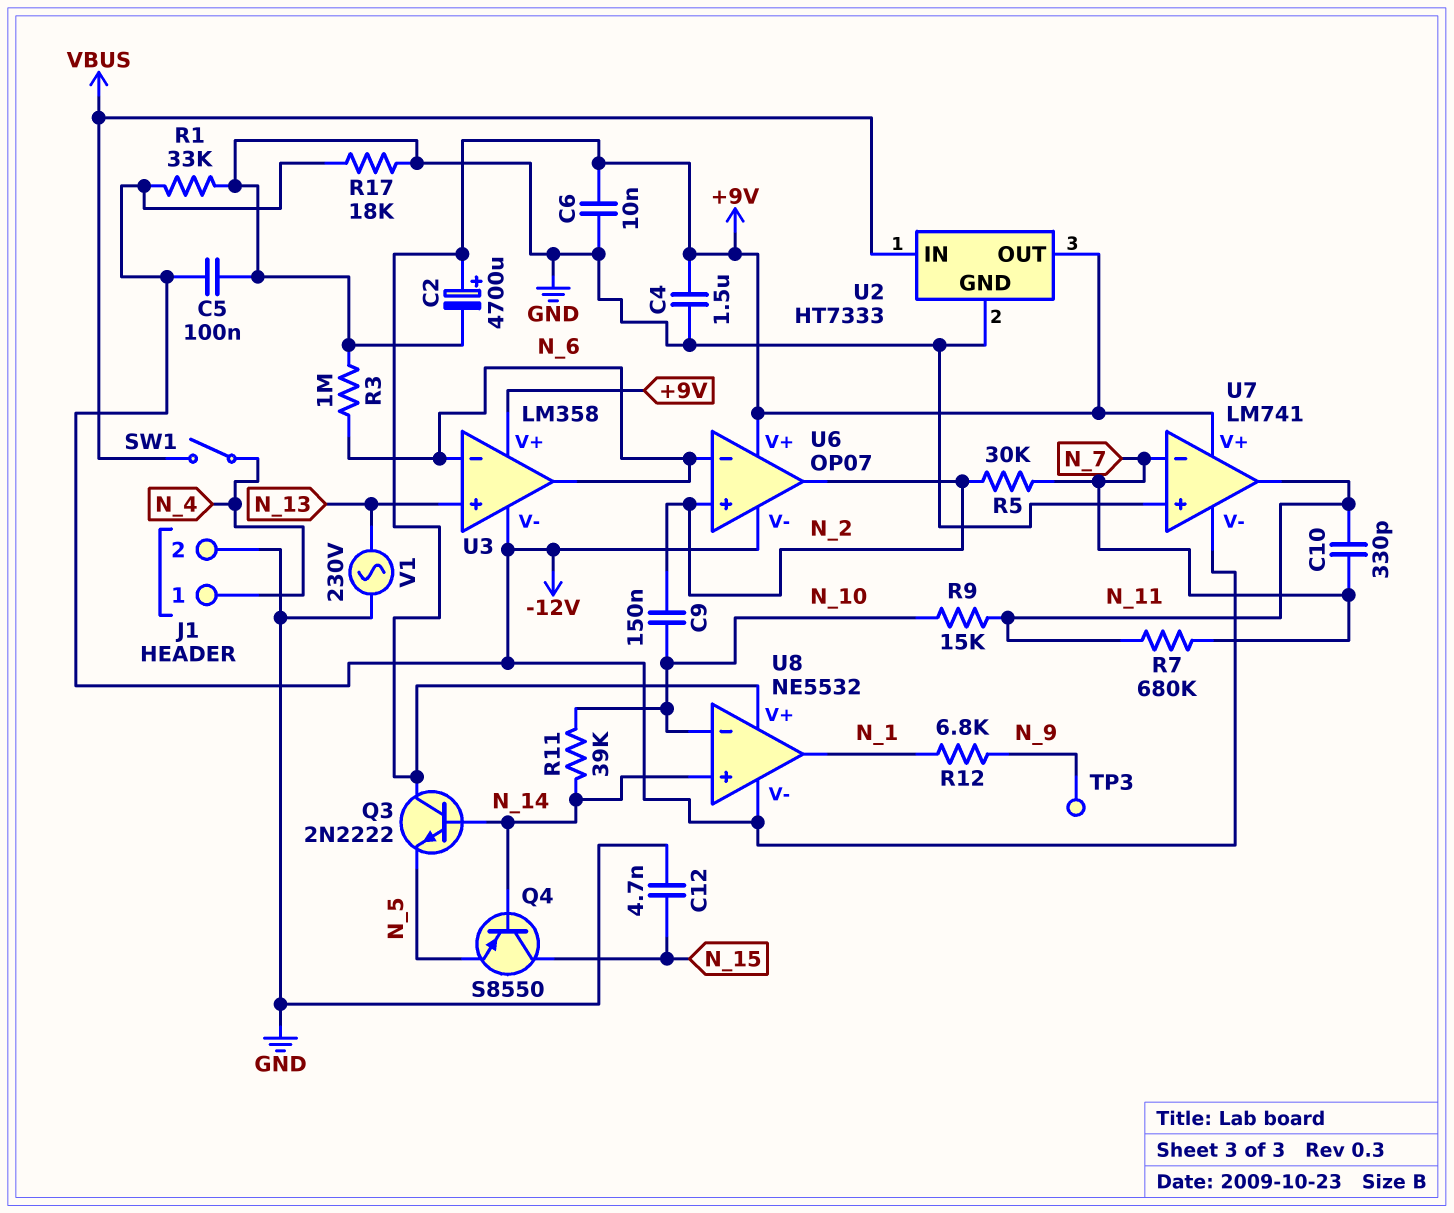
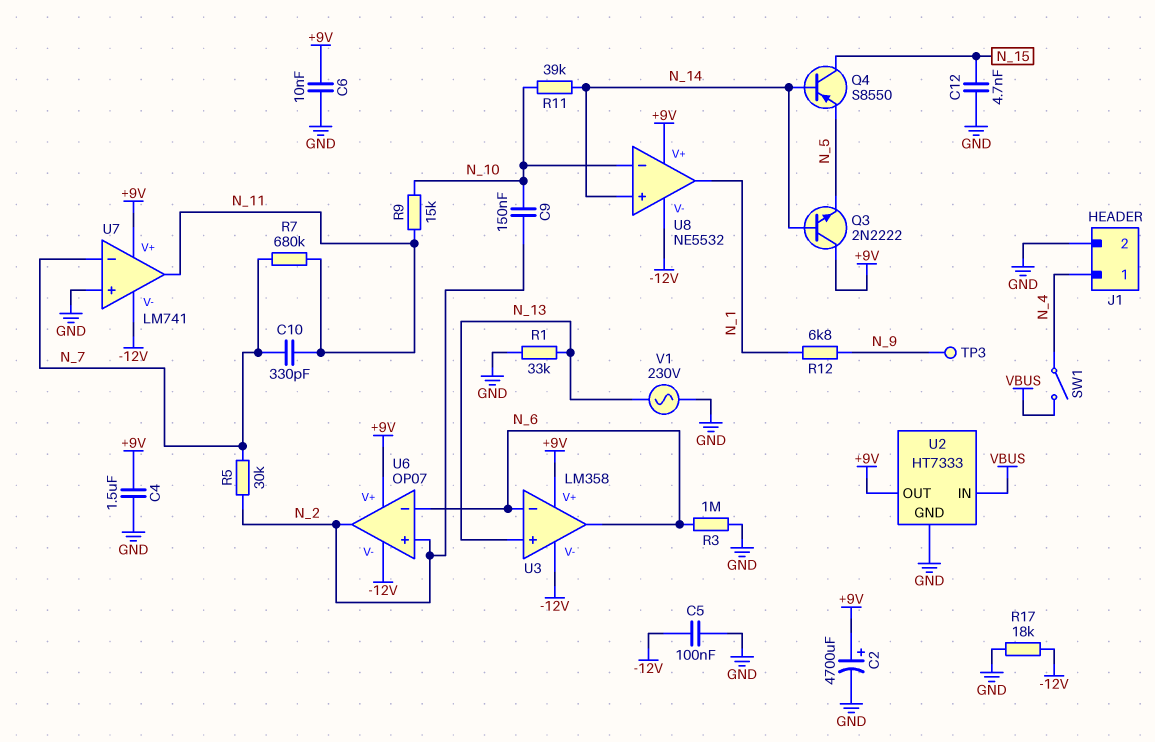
R1: 33k (-12V, GND) -> 33k (GND, N_13)

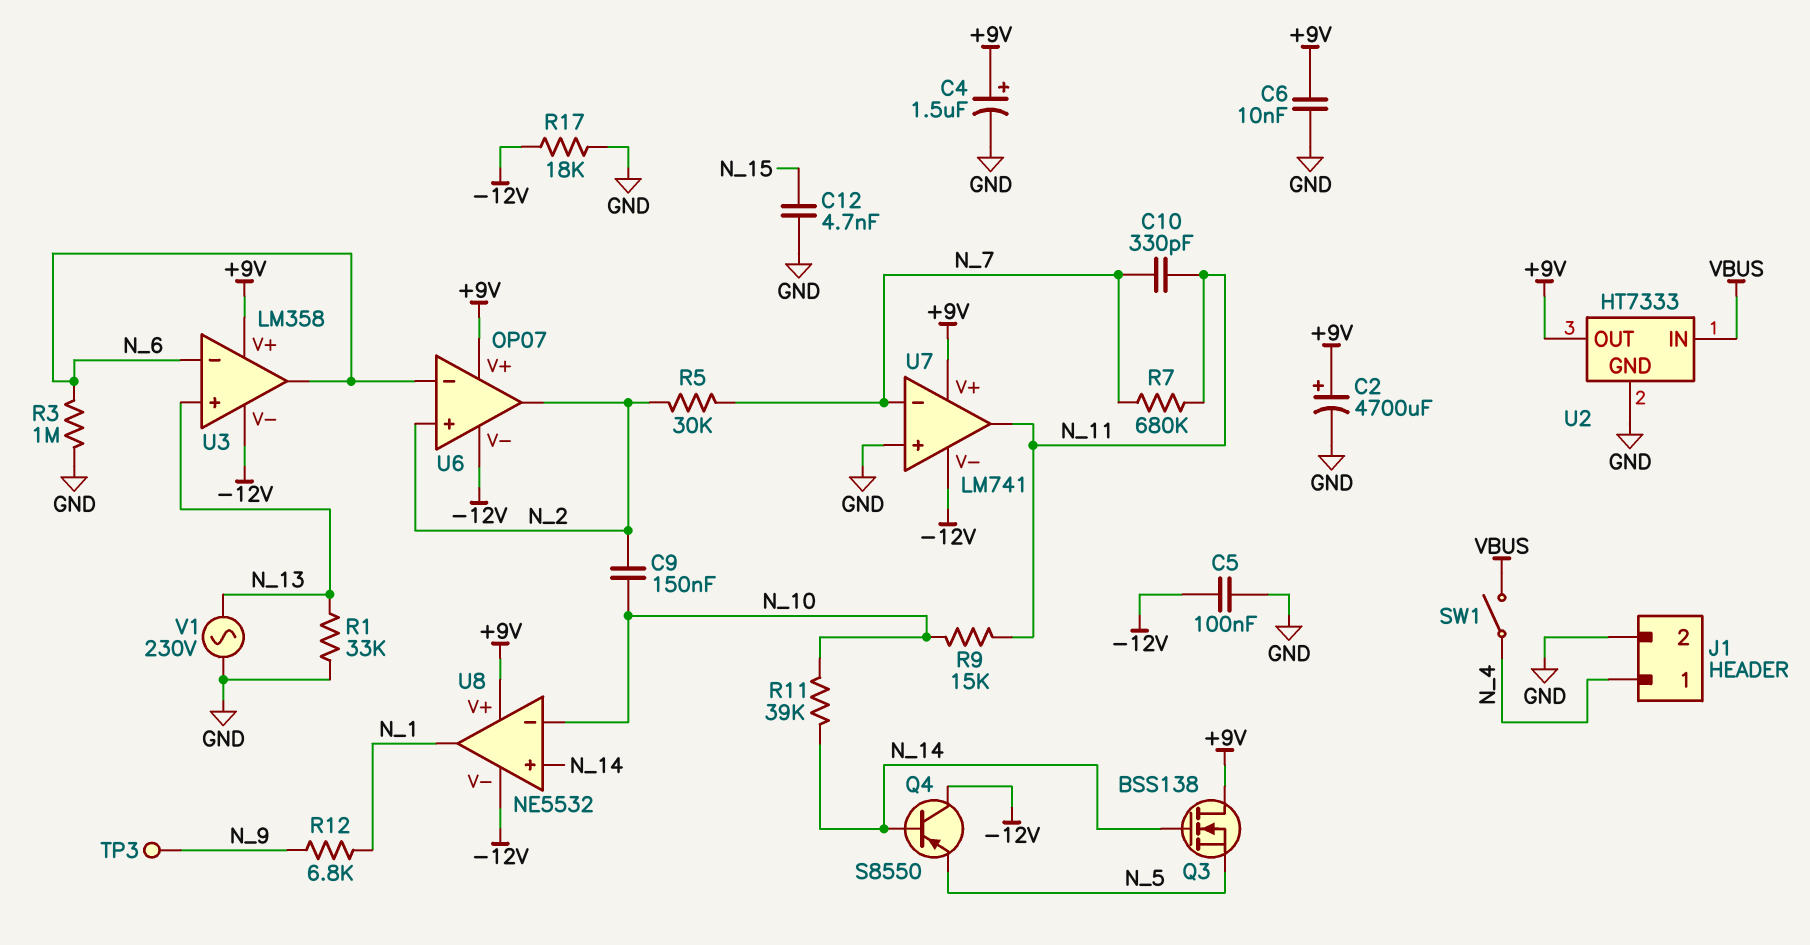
C4: 1.5uF (+9V, GND) -> 1.5uF (plus +9V, minus GND)
Q3: NPN 2N2222 (B N_14, C +9V, E N_5) -> NMOS BSS138 (G N_14, D +9V, S N_5)
Q4: PNP S8550 (B N_14, C N_15, E N_5) -> PNP S8550 (B N_14, C -12V, E N_5)

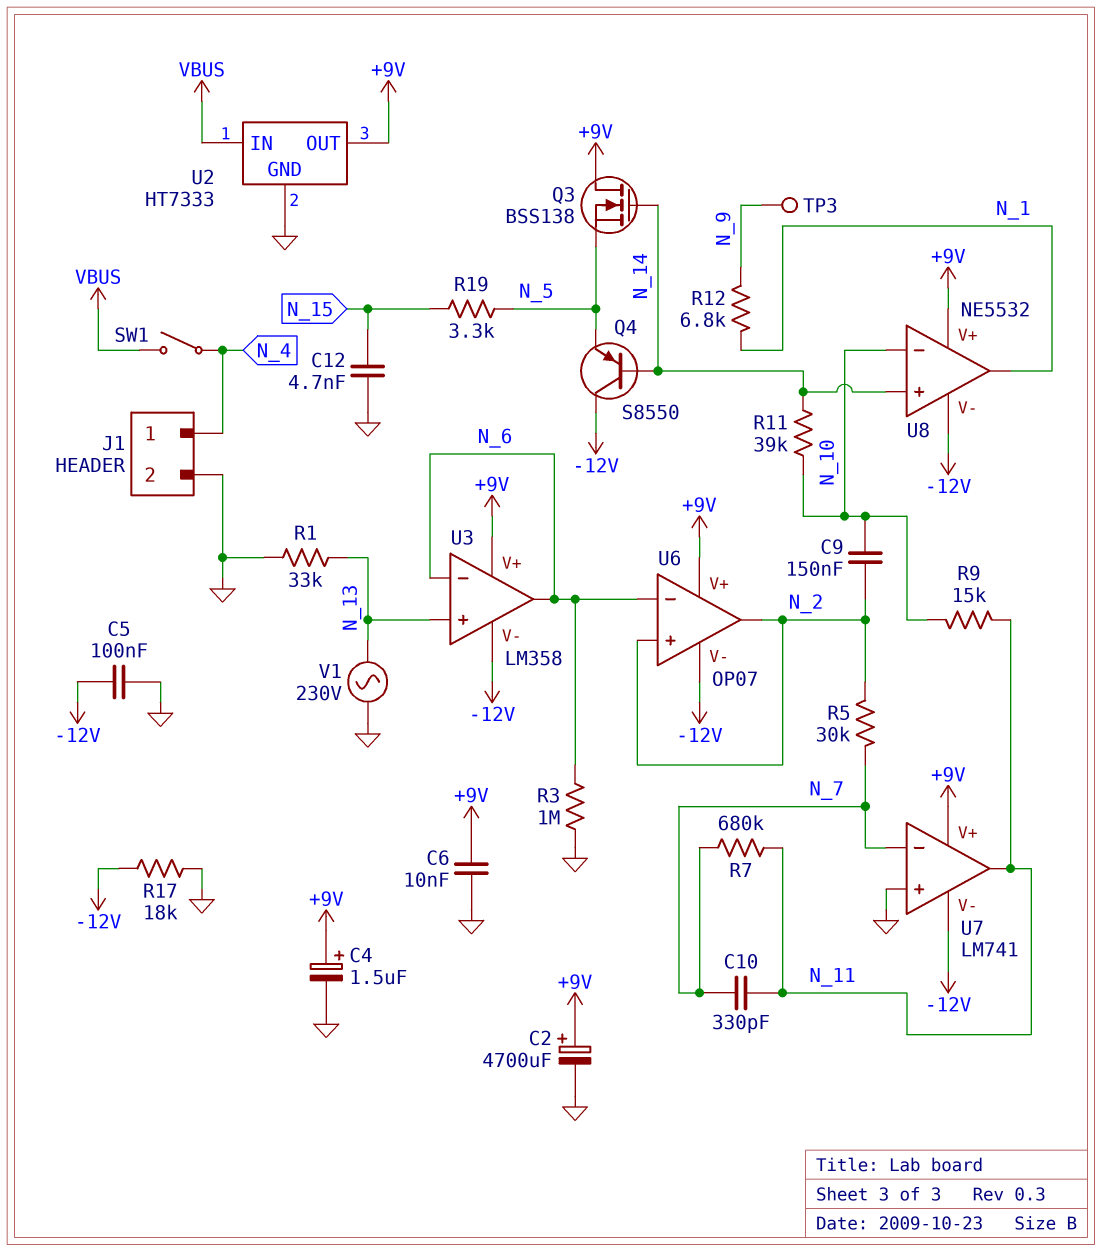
R19: none -> 3.3k (N_5, N_15)

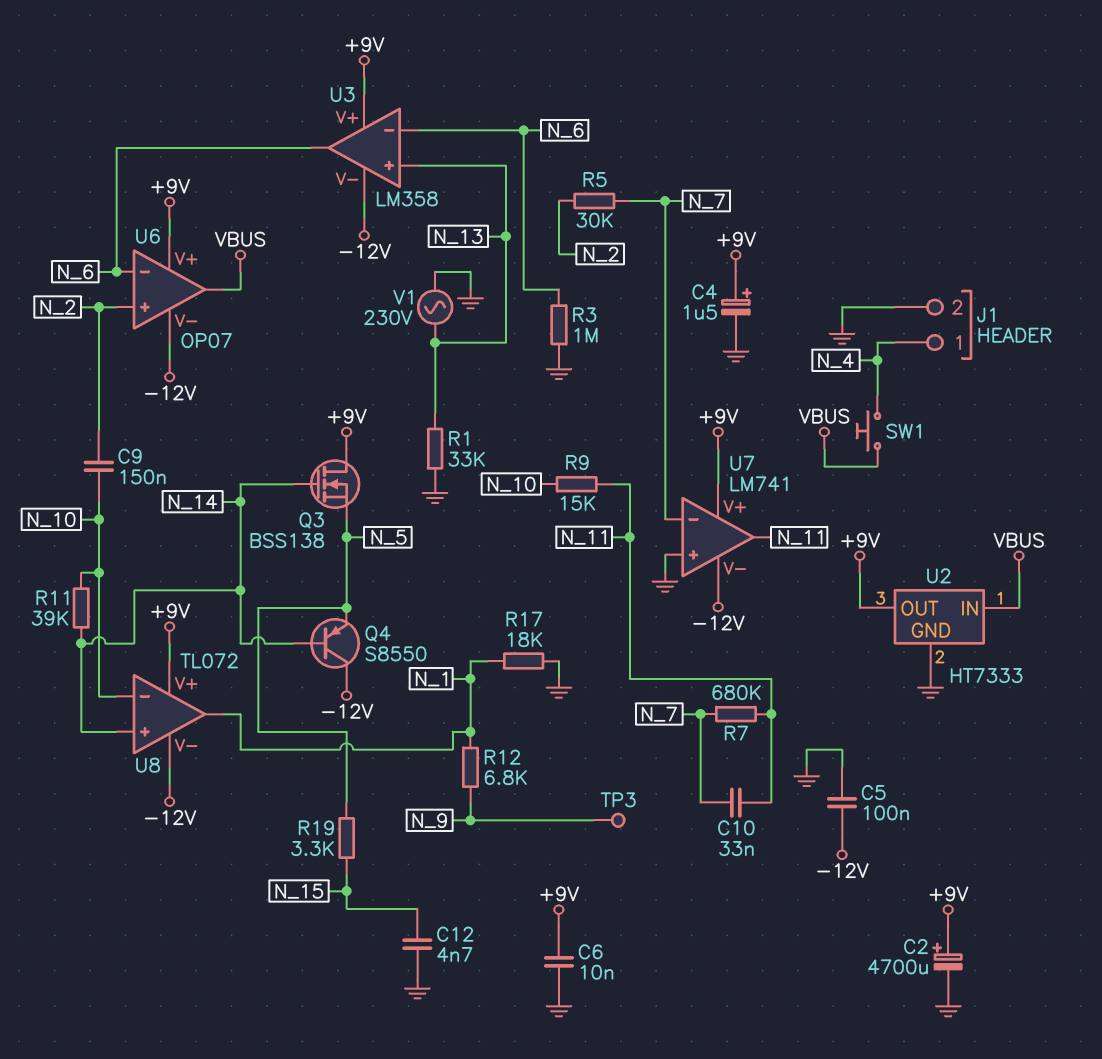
C10: 330pF (N_7, N_11) -> 33nF (N_7, N_11)
R17: 18k (-12V, GND) -> 18k (GND, N_1)
SW1: switch (N_4, VBUS) -> button (N_4, VBUS)
U6 pin out: N_2 -> VBUS
U8: NE5532 -> TL072

